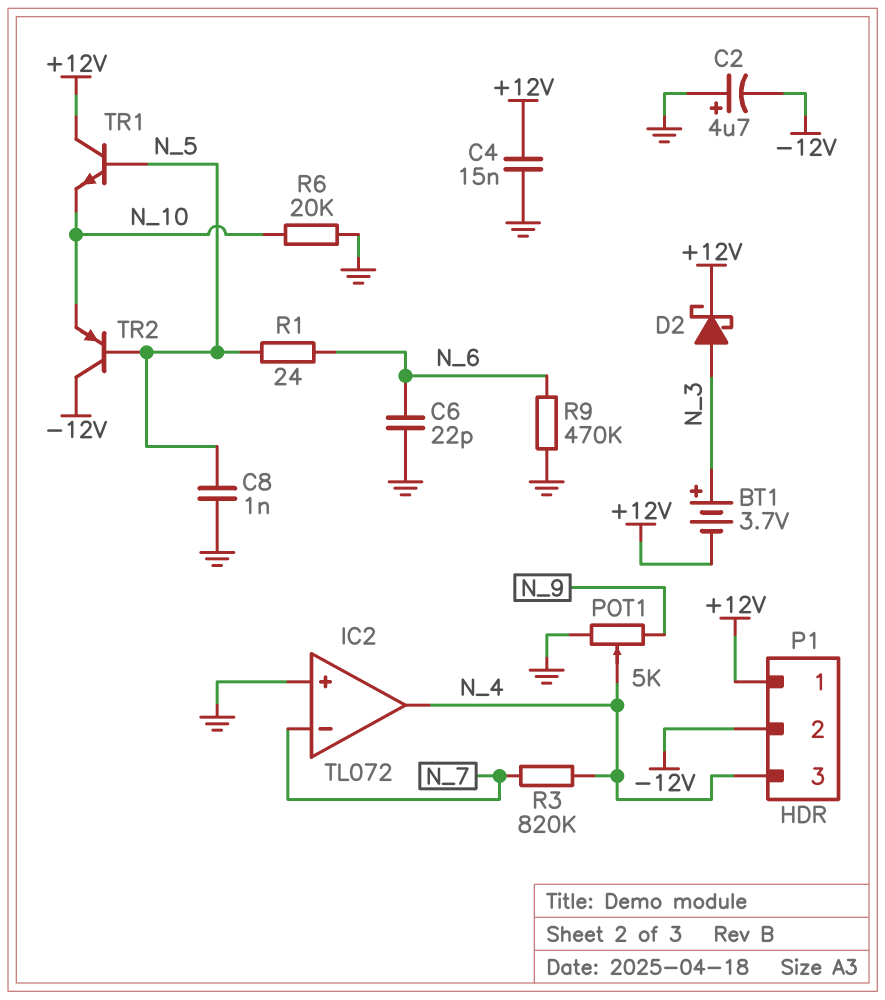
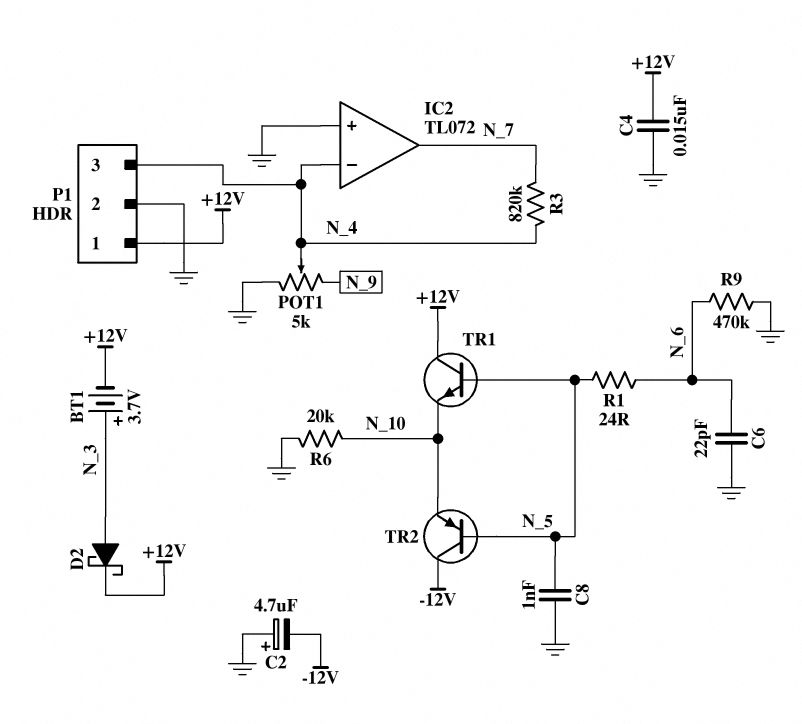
IC2 pin in-: N_7 -> N_4
IC2 pin out: N_4 -> N_7
P1 pin 2: -12V -> GND

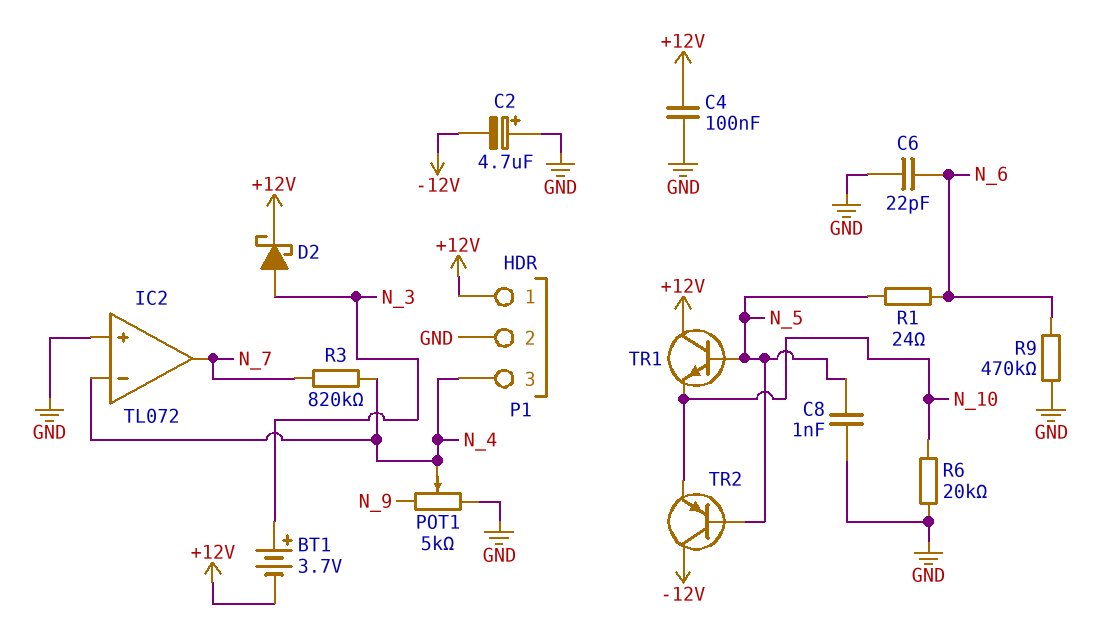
C4: 15nF (+12V, GND) -> 100nF (+12V, GND)

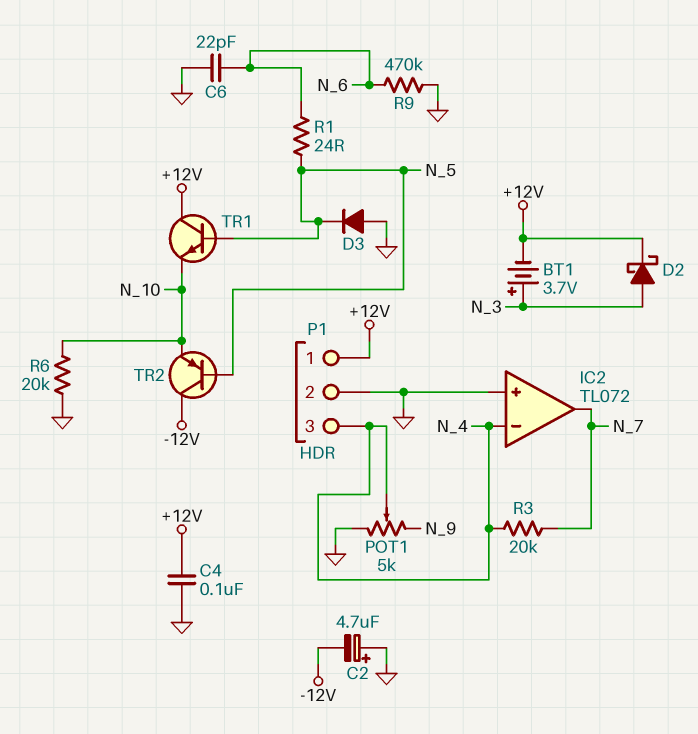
C8: 1nF (GND, N_5) -> none
D3: none -> diode (A GND, K N_5)
R3: 820k (N_4, N_7) -> 20k (N_4, N_7)

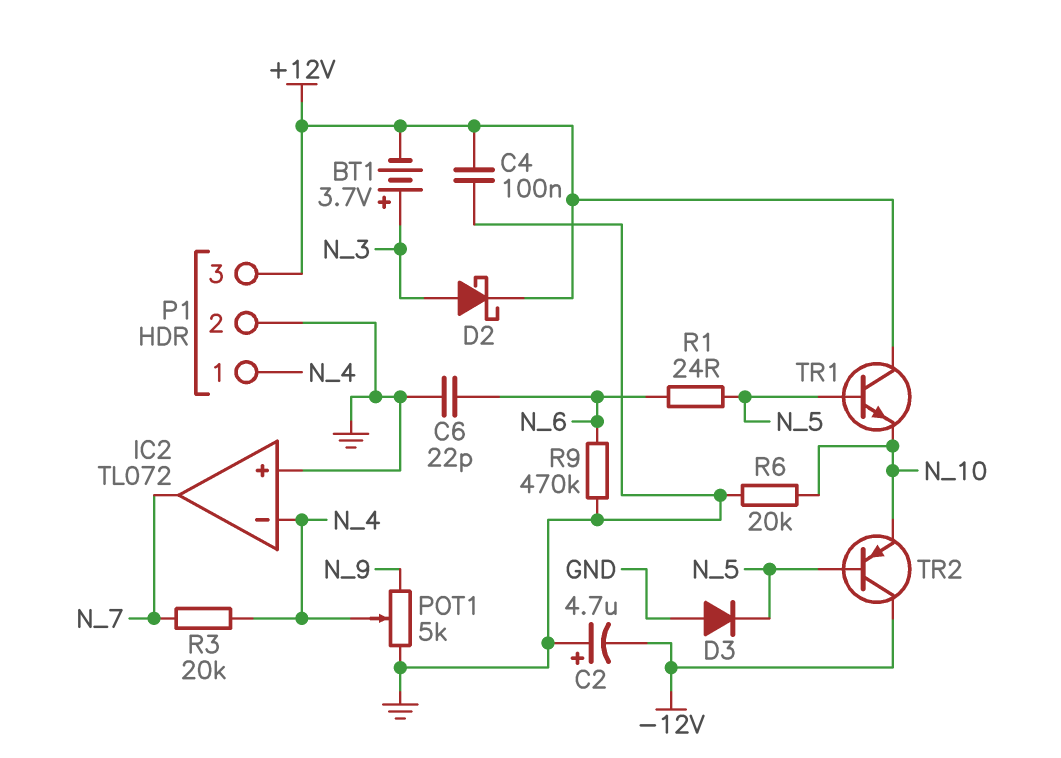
P1 pin 1: +12V -> N_4
P1 pin 3: N_4 -> +12V

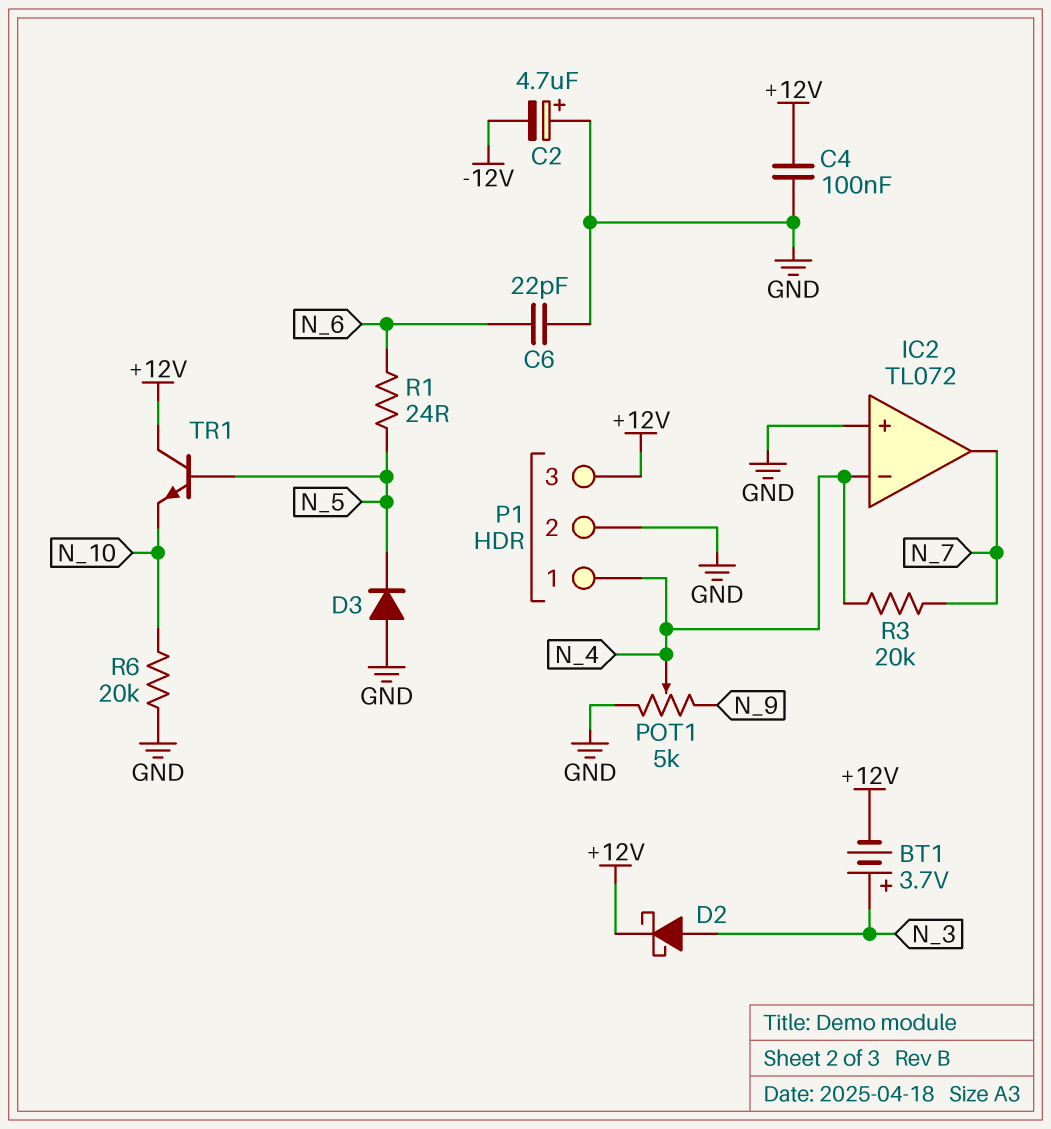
R9: 470k (GND, N_6) -> none
TR2: PNP (B N_5, C -12V, E N_10) -> none

